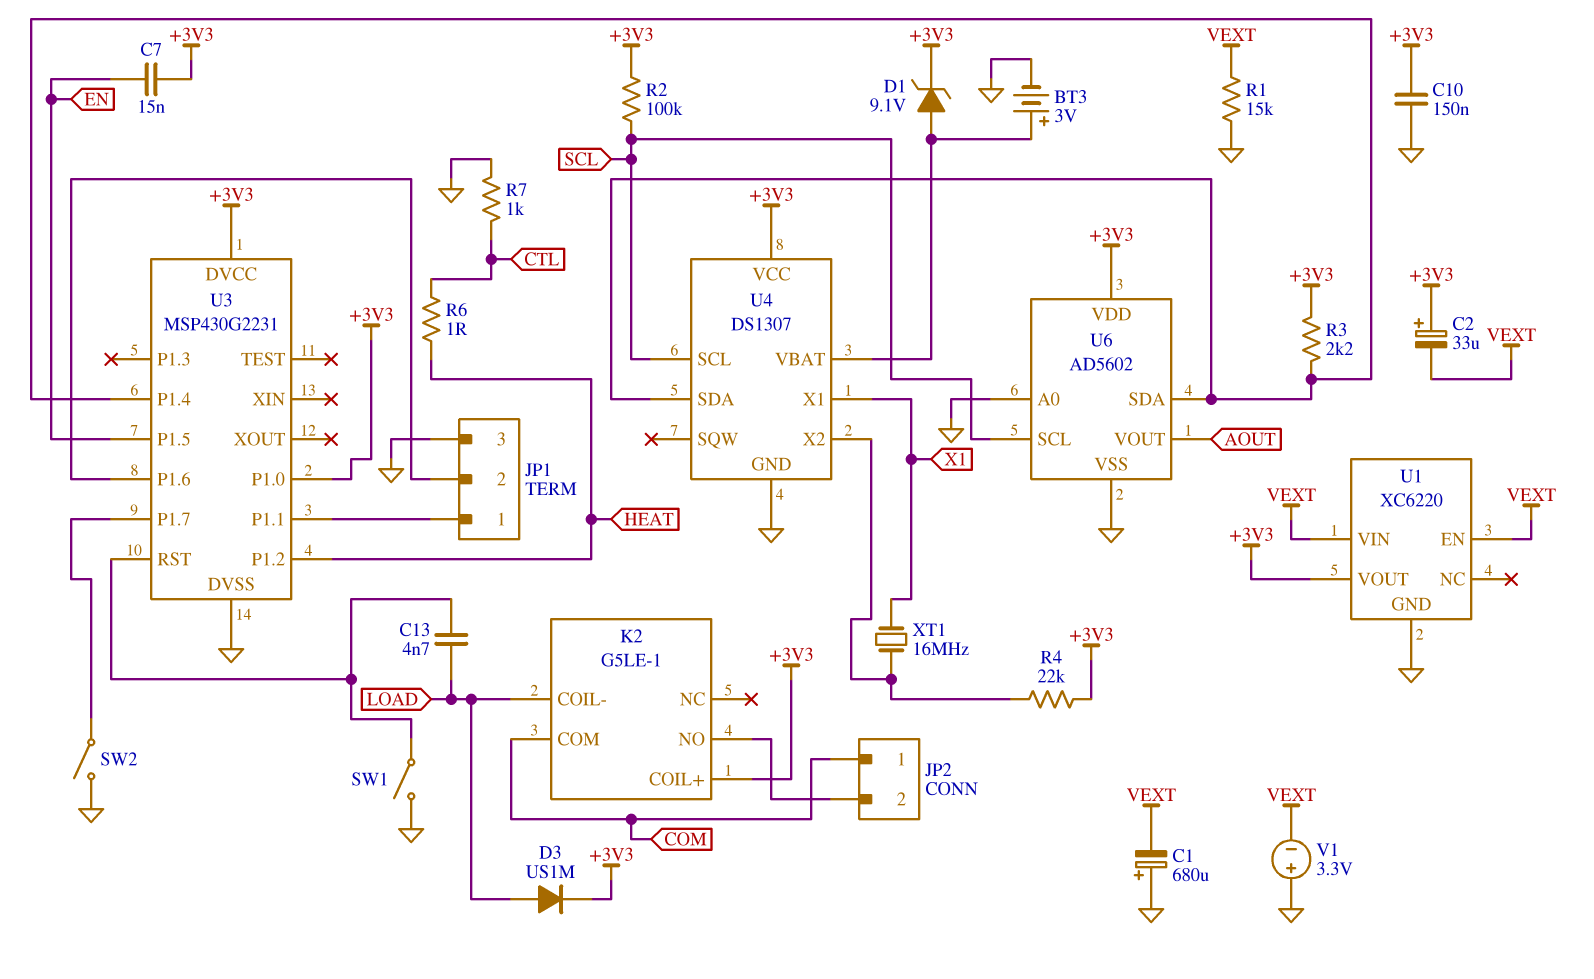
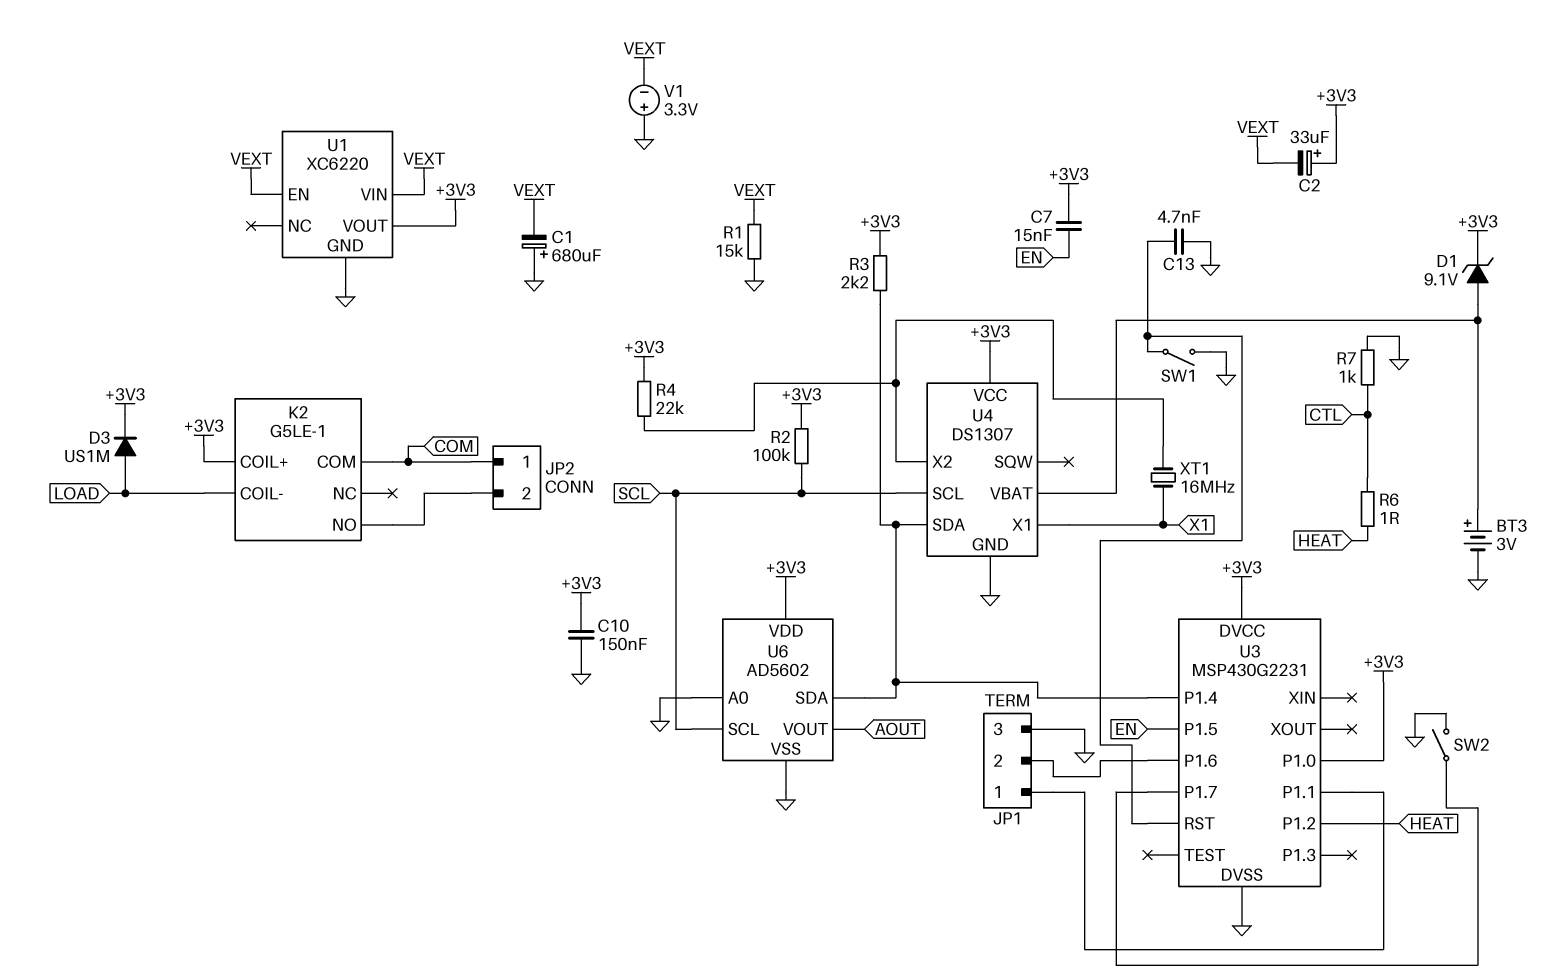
C13: 4.7nF (LOAD, U3/RST) -> 4.7nF (GND, U3/RST)

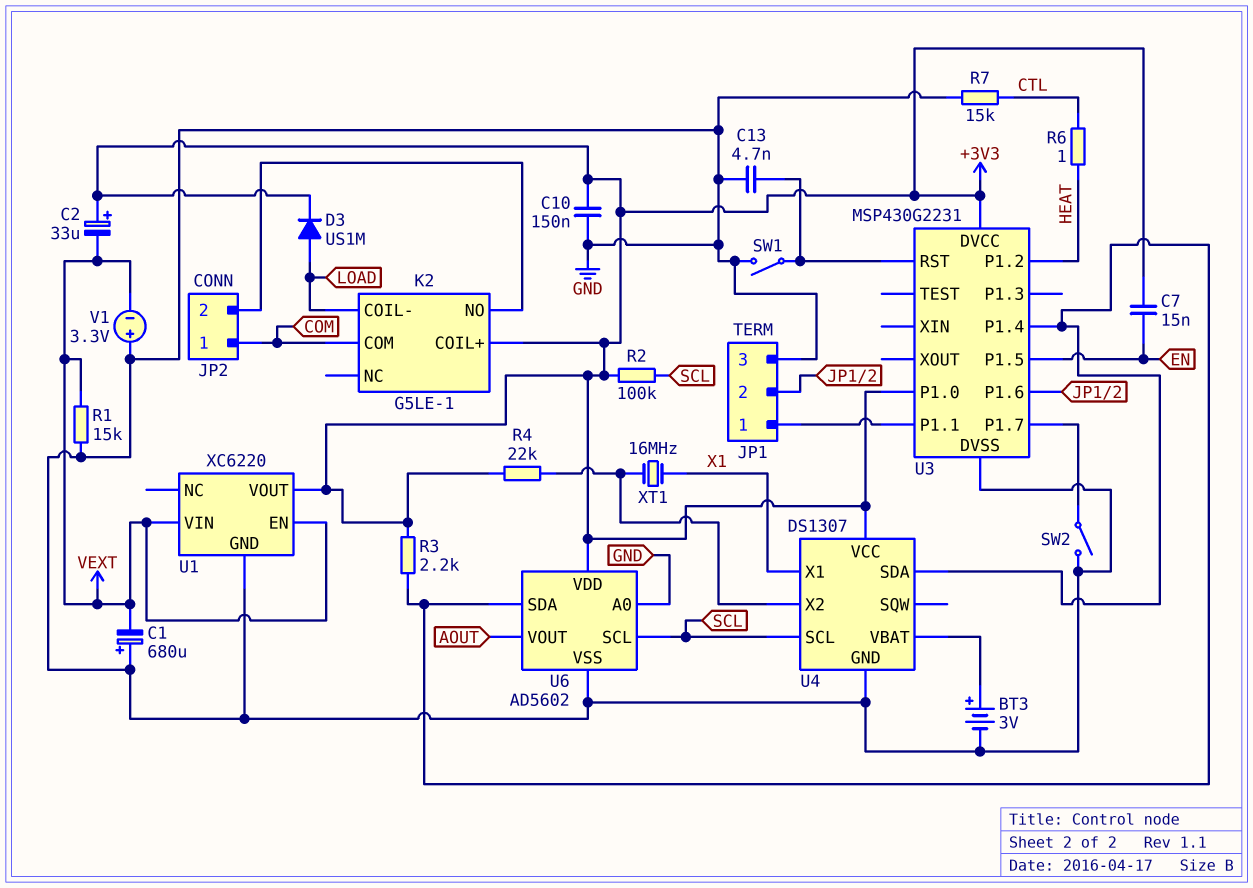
D1: zener 9.1V (A U4/VBAT, K +3V3) -> none
R7: 1k (CTL, GND) -> 15k (CTL, GND)

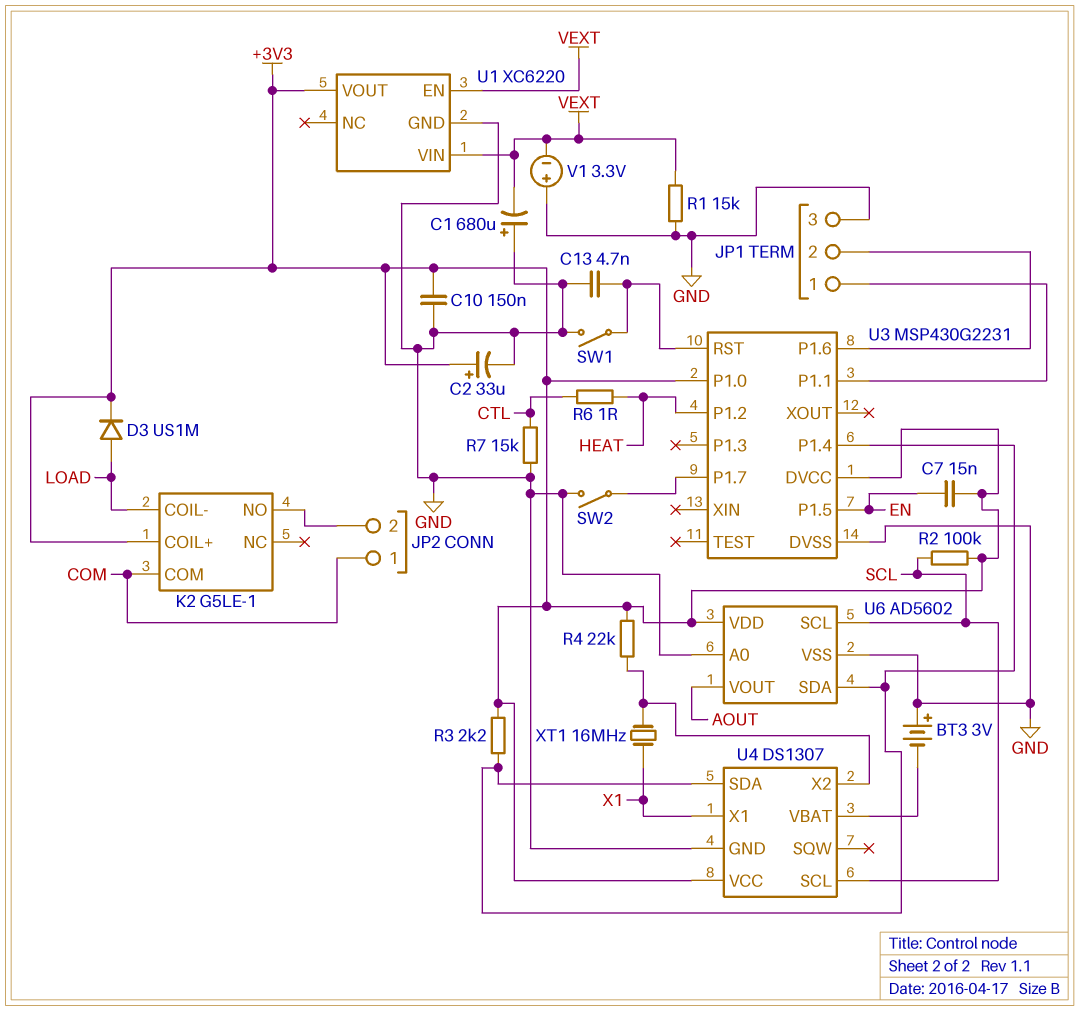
BT3: 3V (plus U4/VBAT, minus GND) -> 3V (plus GND, minus U4/VBAT)
C2: 33uF (plus +3V3, minus VEXT) -> 33uF (plus +3V3, minus GND)

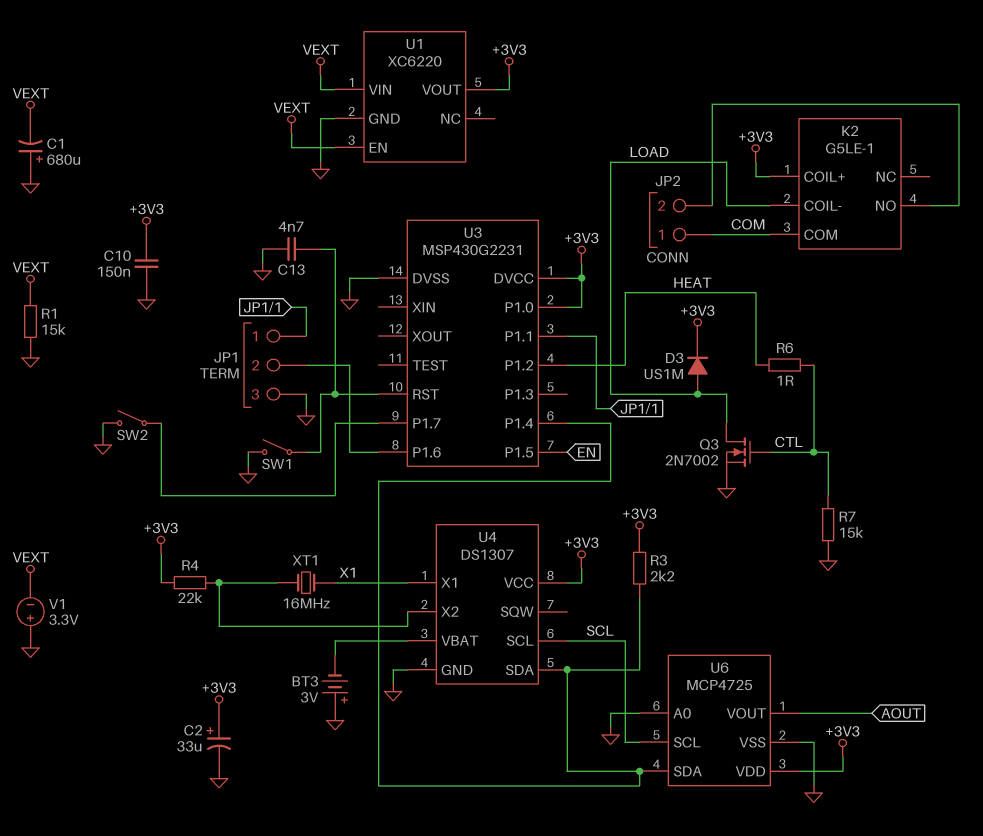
C7: 15nF (+3V3, EN) -> none
Q3: none -> NMOS 2N7002 (G CTL, D LOAD, S GND)
R2: 100k (+3V3, SCL) -> none
U6: AD5602 -> MCP4725

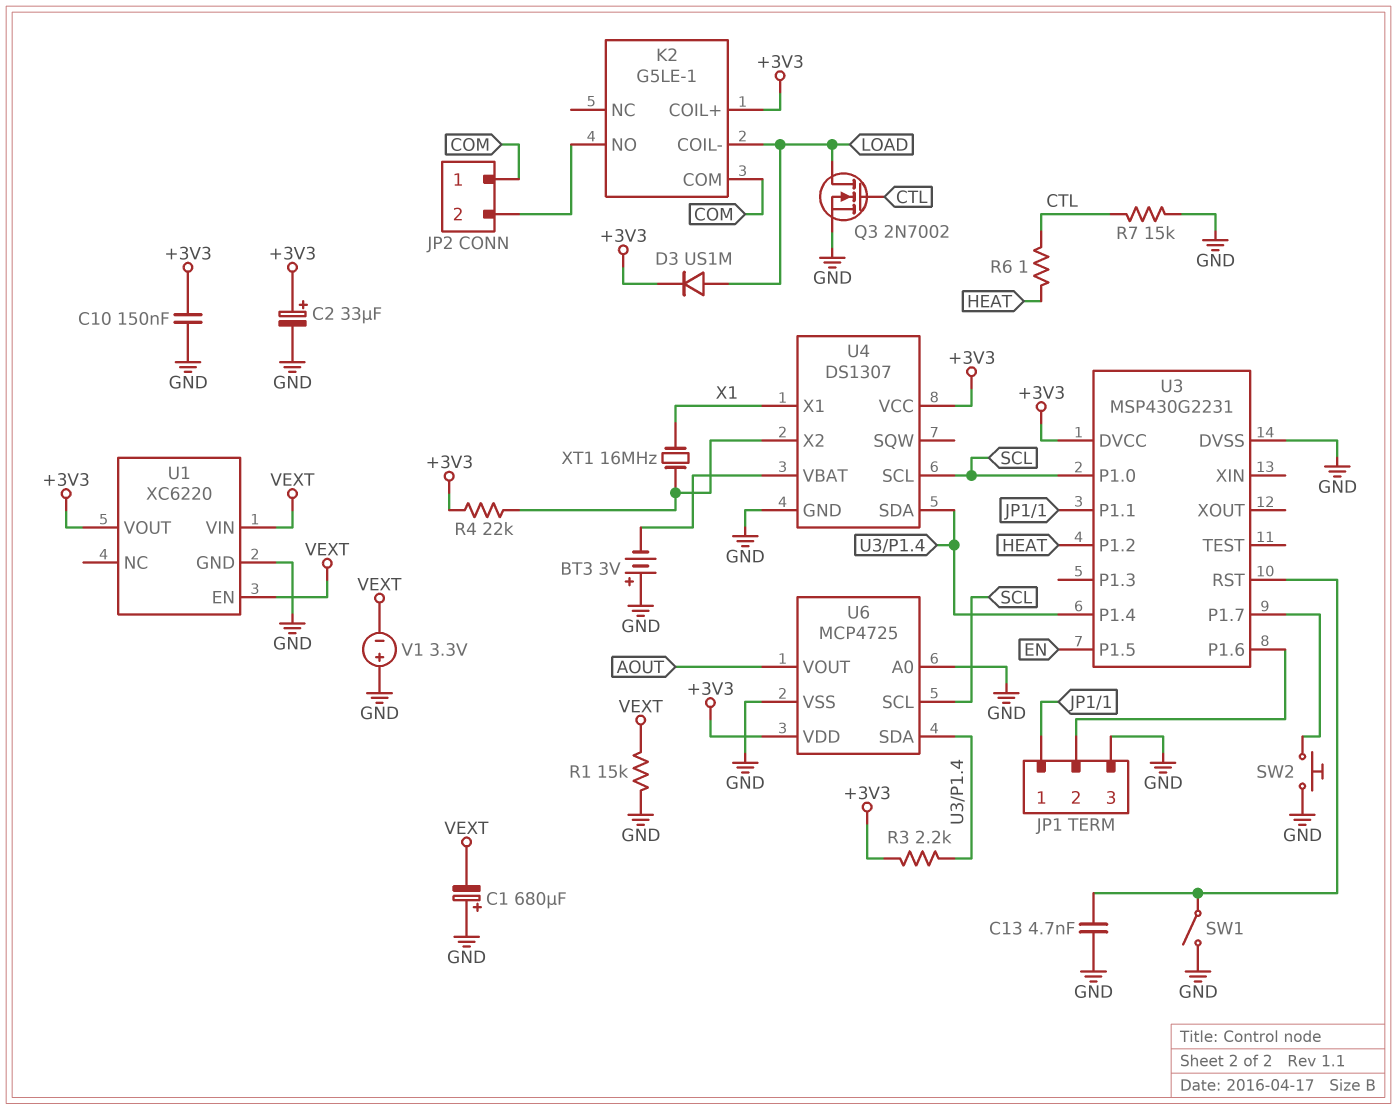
SW2: switch (GND, U3/P1.7) -> button (GND, U3/P1.7)
U3 pin P1.0: +3V3 -> SCL

